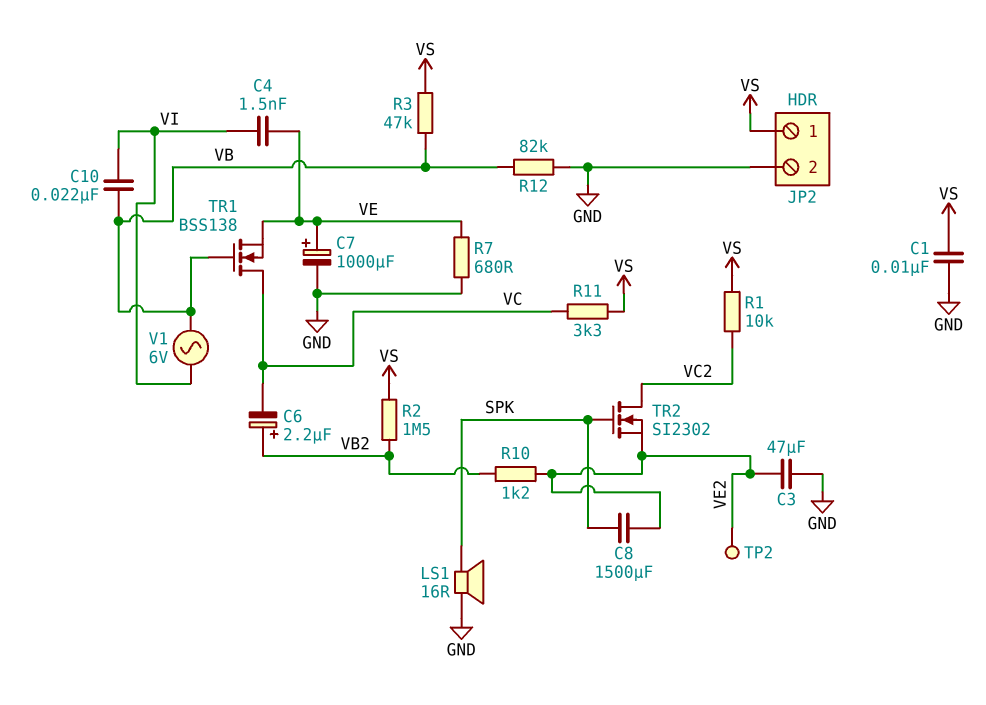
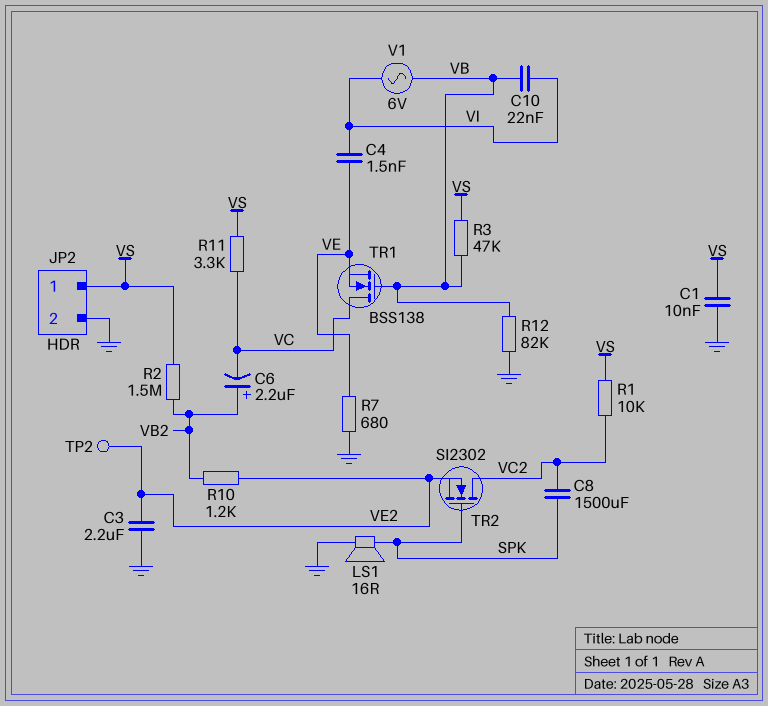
C3: 47uF (GND, VE2) -> 2.2uF (GND, VE2)
C7: 1000uF (plus VE, minus GND) -> none
C8: 1500uF (SPK, VE2) -> 1500uF (SPK, VC2)

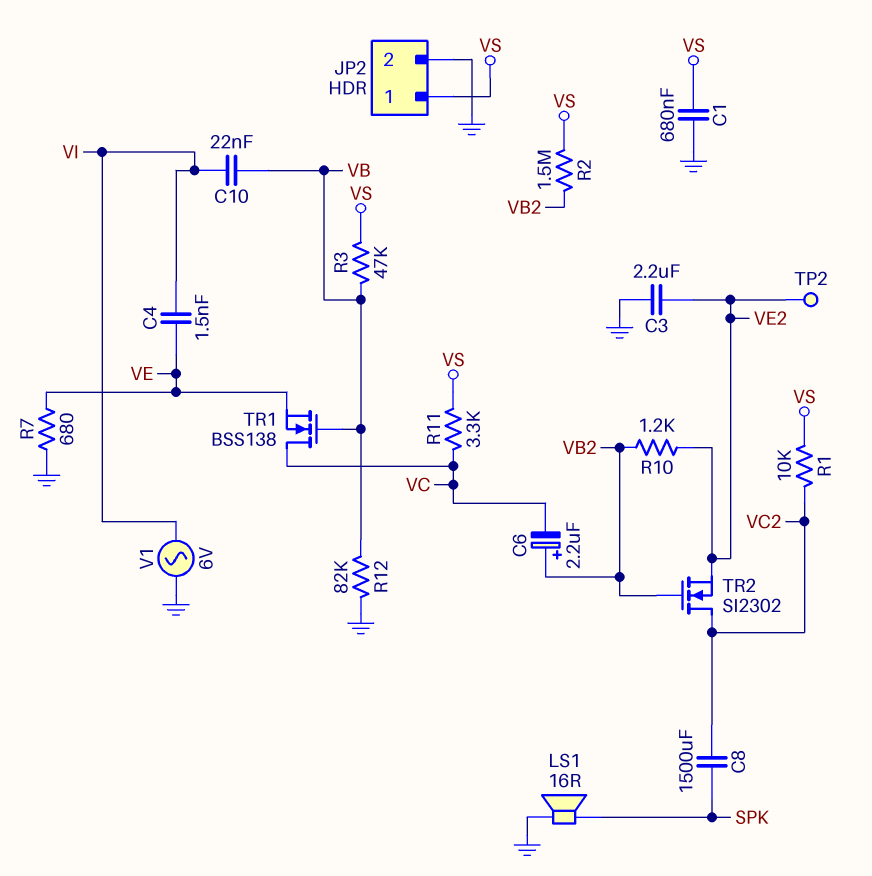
C1: 10nF (GND, VS) -> 680nF (GND, VS)
TR2: NMOS SI2302 (G SPK, D VC2, S VE2) -> NMOS SI2302 (G VB2, D VC2, S VE2)
V1: AC 6V (VB, VI) -> AC 6V (GND, VI)

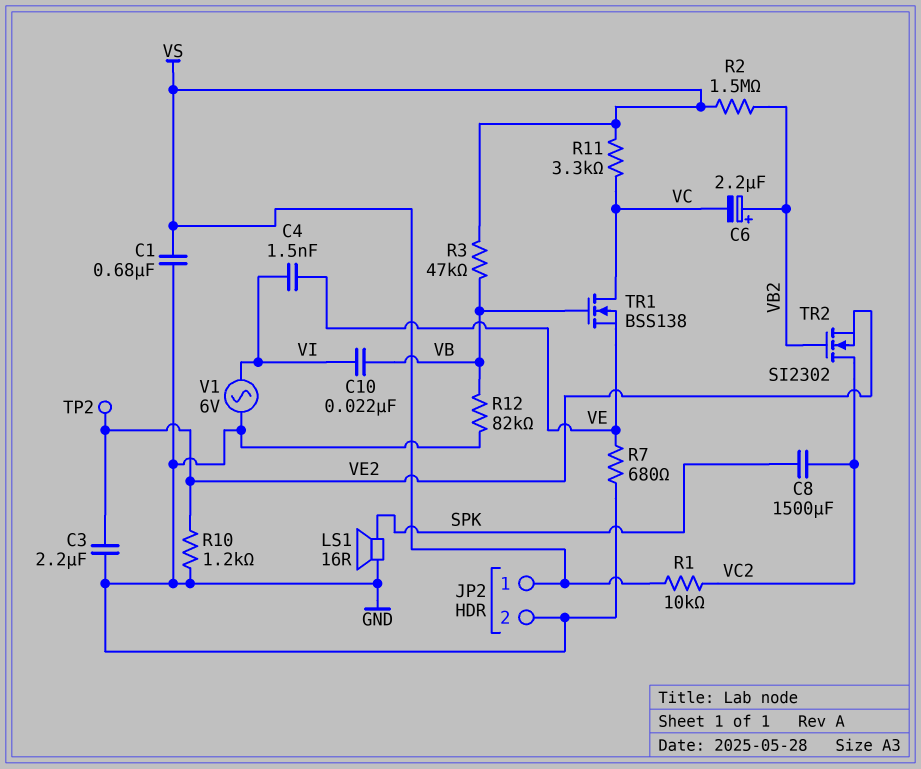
R10: 1.2k (VB2, VE2) -> 1.2k (GND, VE2)

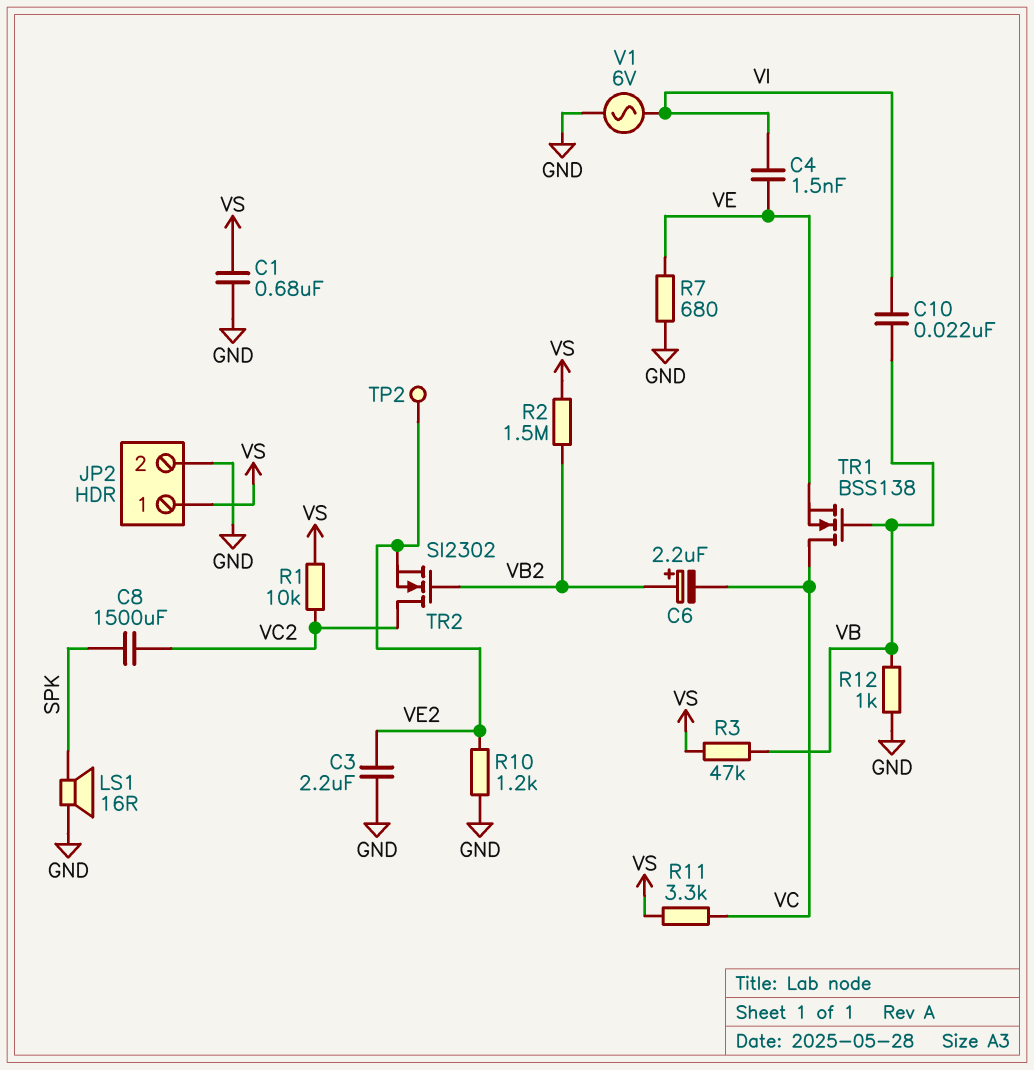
R12: 82k (GND, VB) -> 1k (GND, VB)

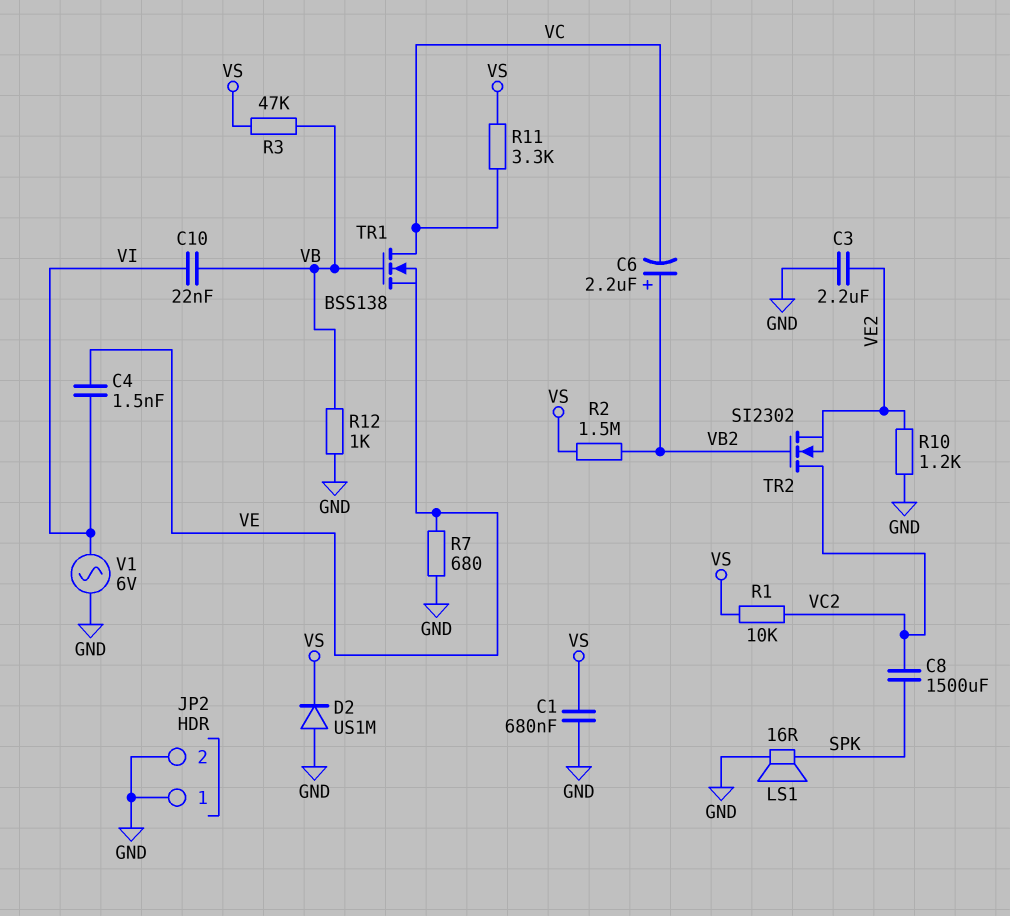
D2: none -> diode US1M (A GND, K VS)
JP2 pin 1: VS -> GND
TP2: test point (VE2) -> none

